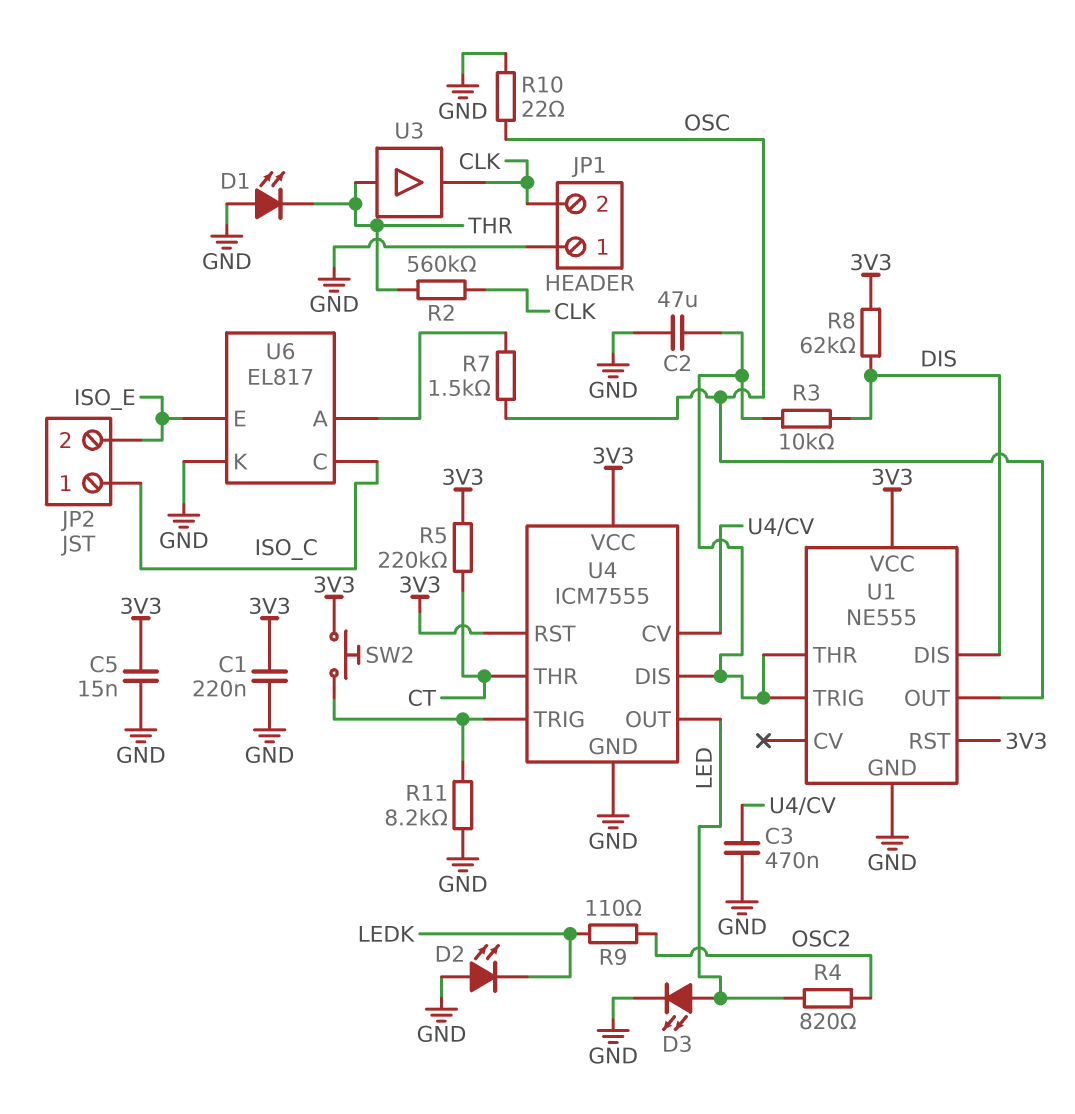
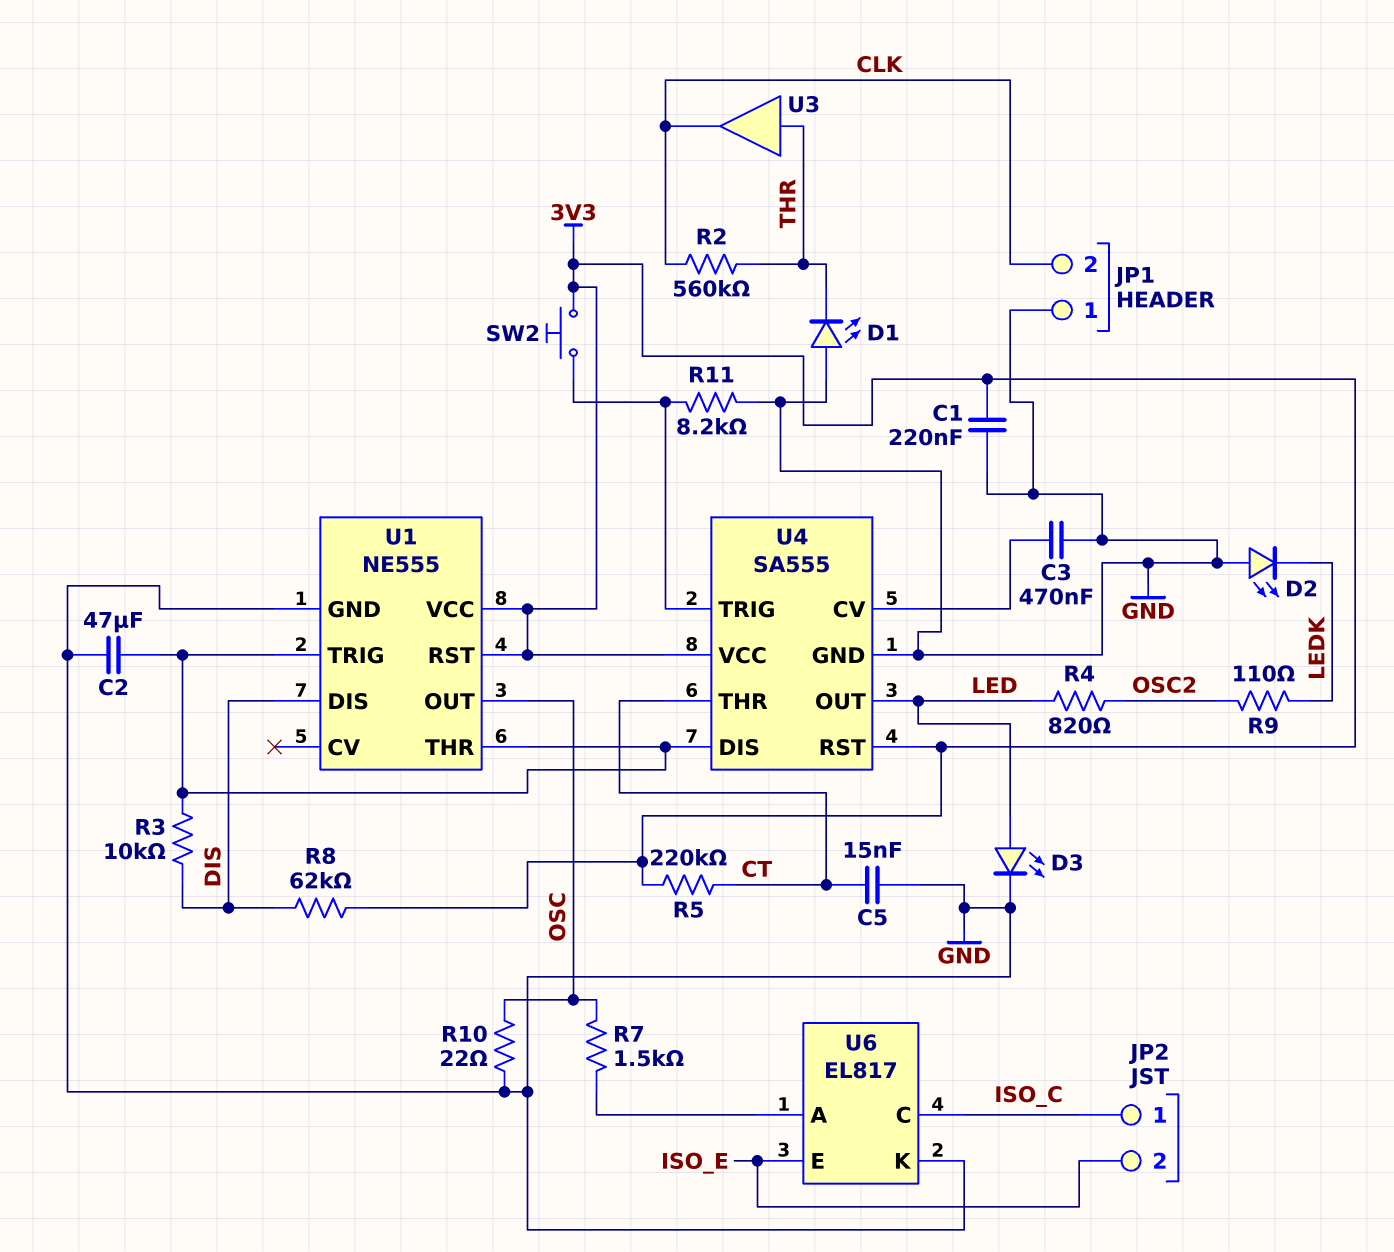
C5: 15nF (3V3, GND) -> 15nF (CT, GND)
U4: ICM7555 -> SA555

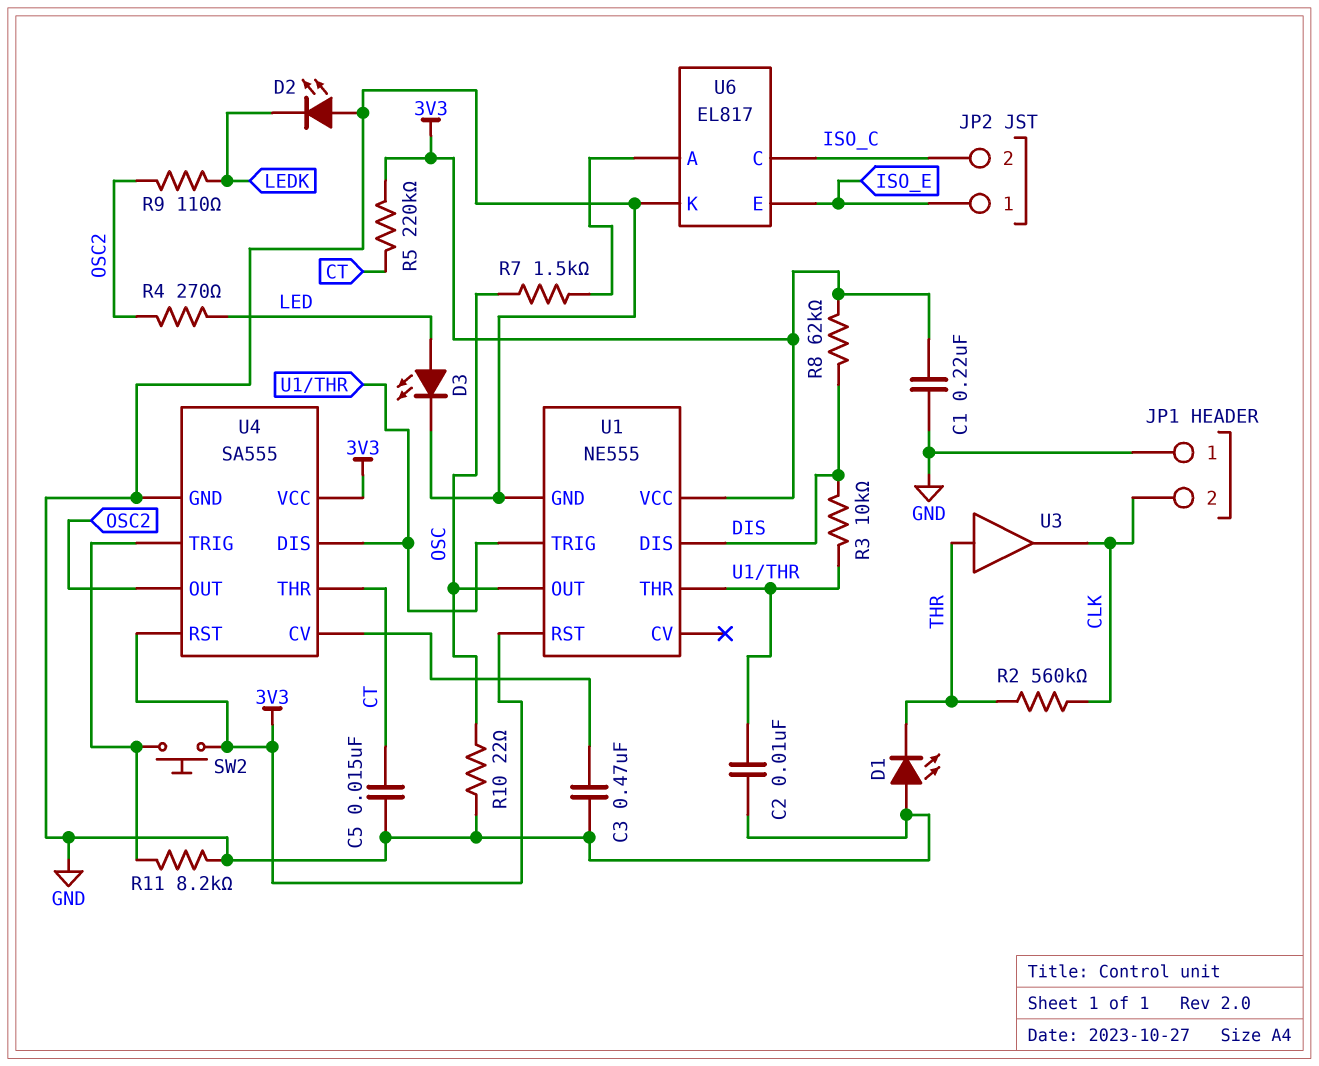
C2: 47uF (GND, U1/THR) -> 10nF (GND, U1/THR)
JP2 pin 1: ISO_C -> ISO_E
JP2 pin 2: ISO_E -> ISO_C
R4: 820 (LED, OSC2) -> 270 (LED, OSC2)
U4 pin OUT: LED -> OSC2

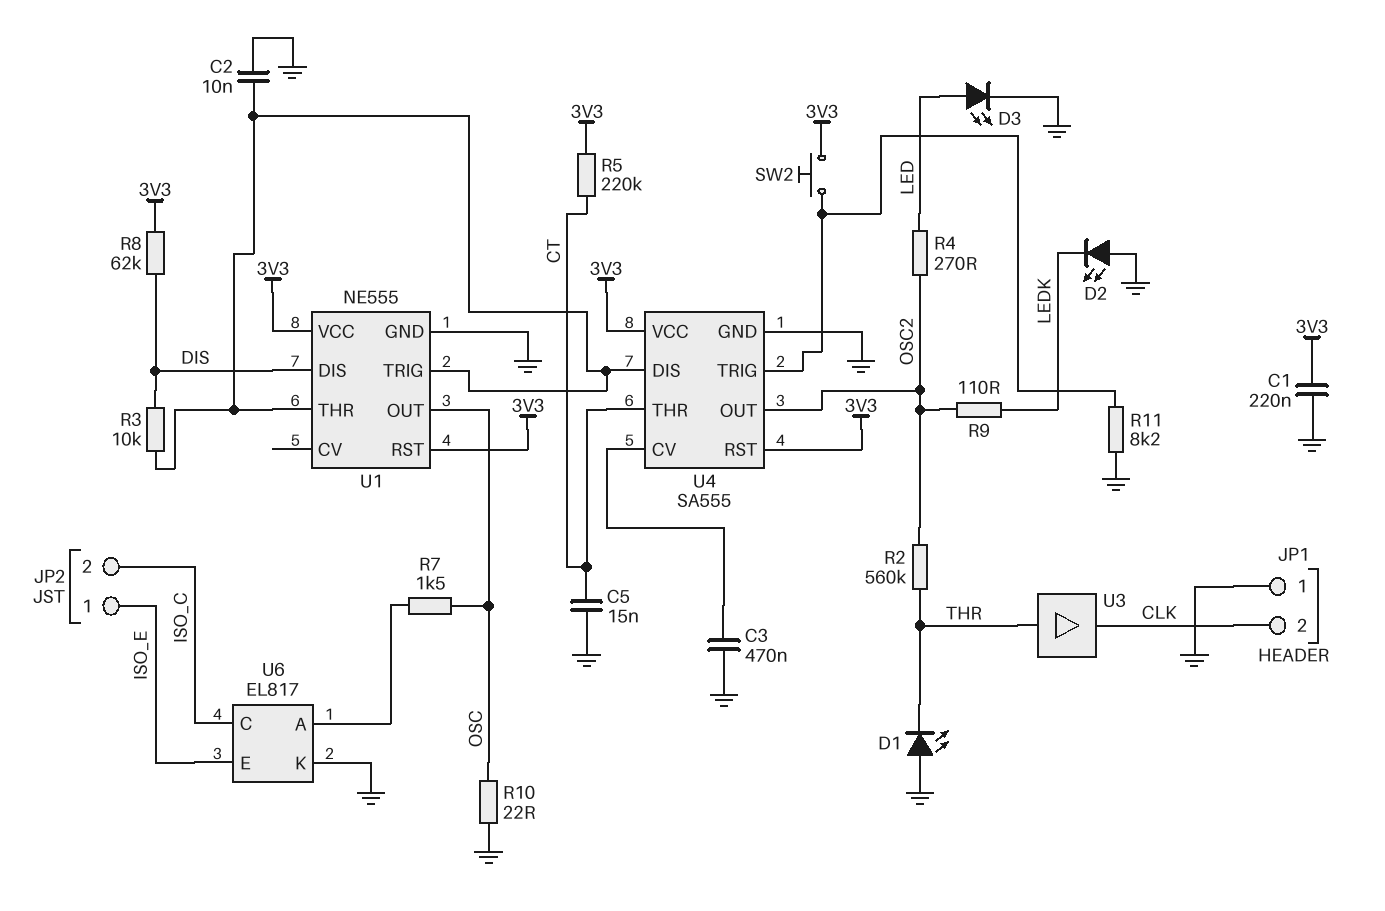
R2: 560k (CLK, THR) -> 560k (OSC2, THR)

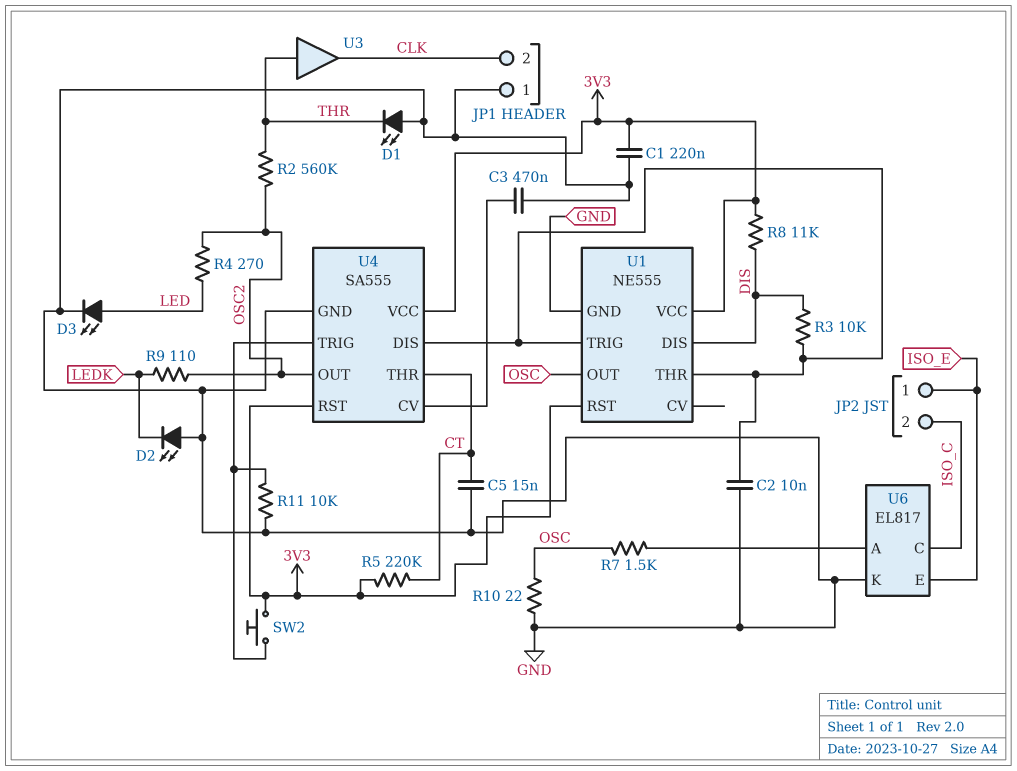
R8: 62k (3V3, DIS) -> 11k (3V3, DIS)
R11: 8.2k (GND, U4/TRIG) -> 10k (GND, U4/TRIG)

